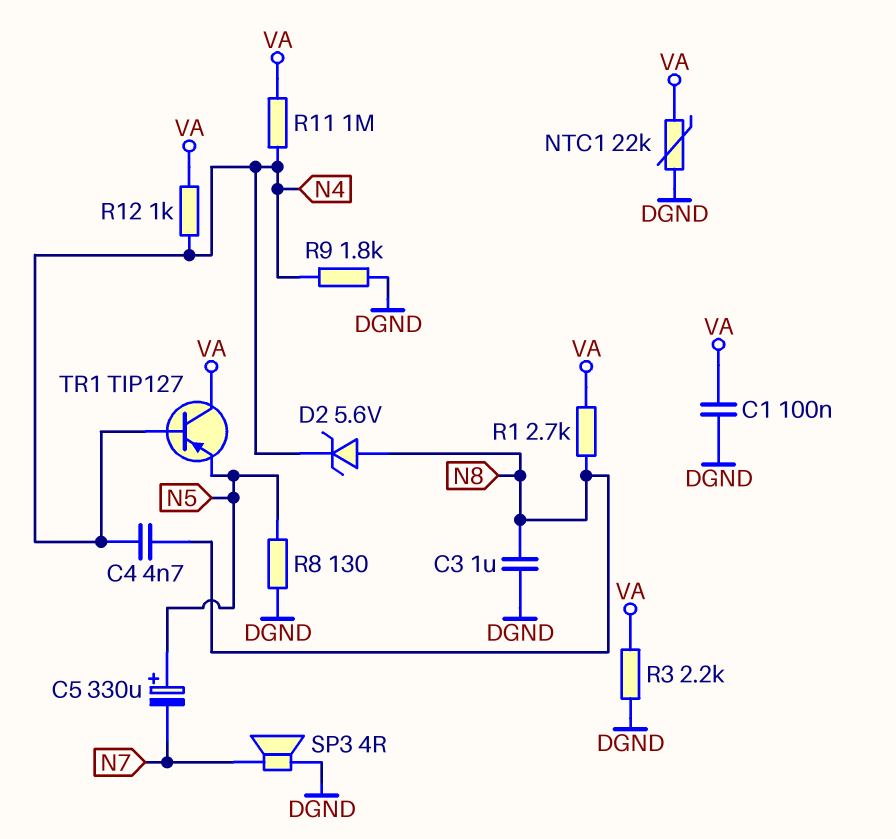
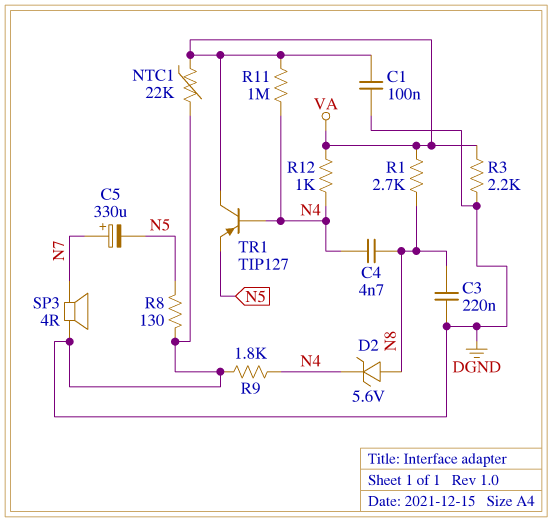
C3: 1uF (DGND, N8) -> 220nF (DGND, N8)
C5: 330uF (plus N5, minus N7) -> 330uF (plus N7, minus N5)

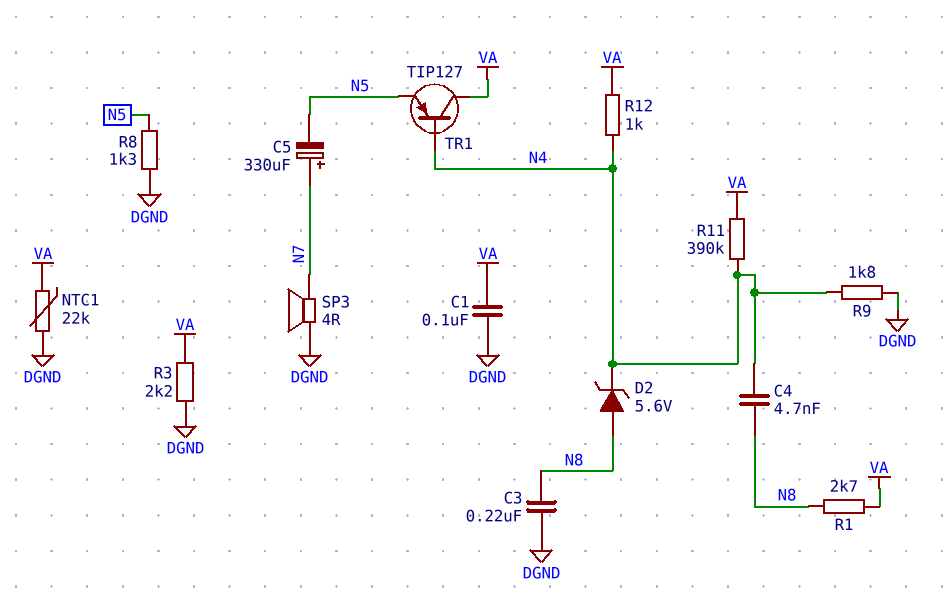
R8: 130 (DGND, N5) -> 1.3k (DGND, N5)
R11: 1M (N4, VA) -> 390k (N4, VA)

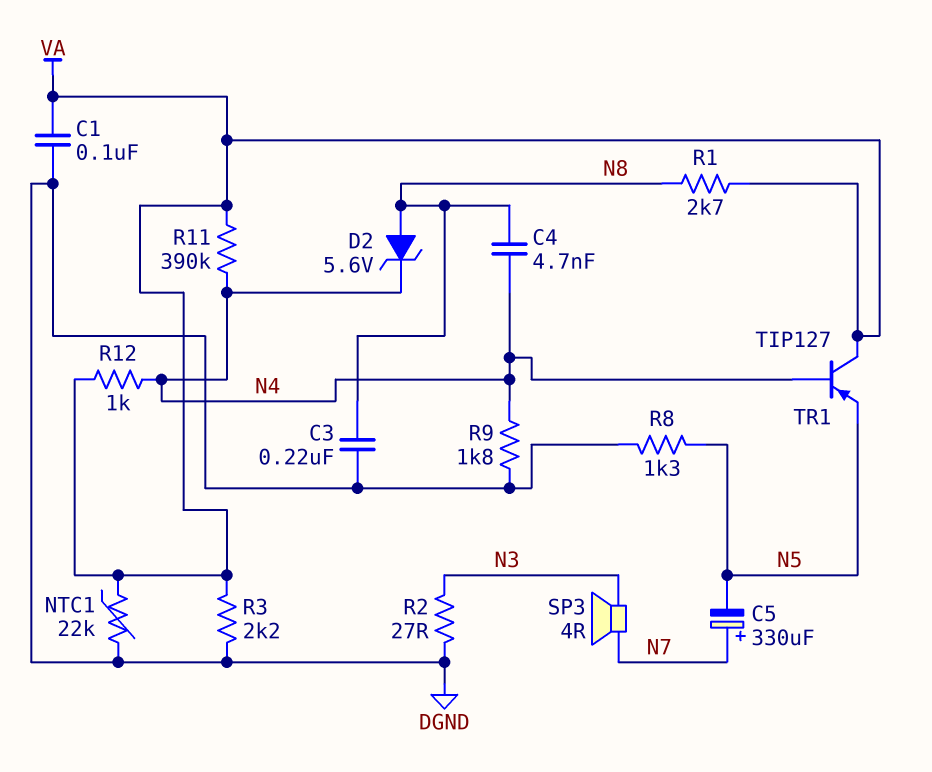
R2: none -> 27 (DGND, N3)
SP3: speaker 4R (DGND, N7) -> speaker 4R (N3, N7)

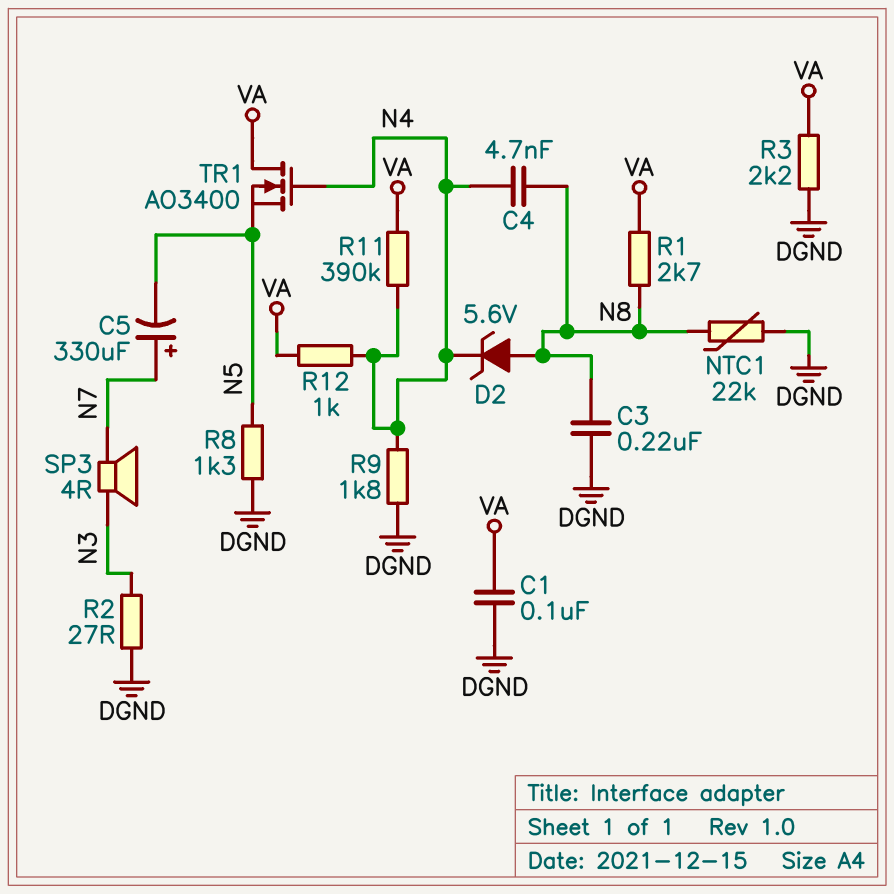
NTC1: 22k (DGND, VA) -> 22k (DGND, N8)
TR1: PNP TIP127 (B N4, C VA, E N5) -> NMOS AO3400 (G N4, D VA, S N5)

